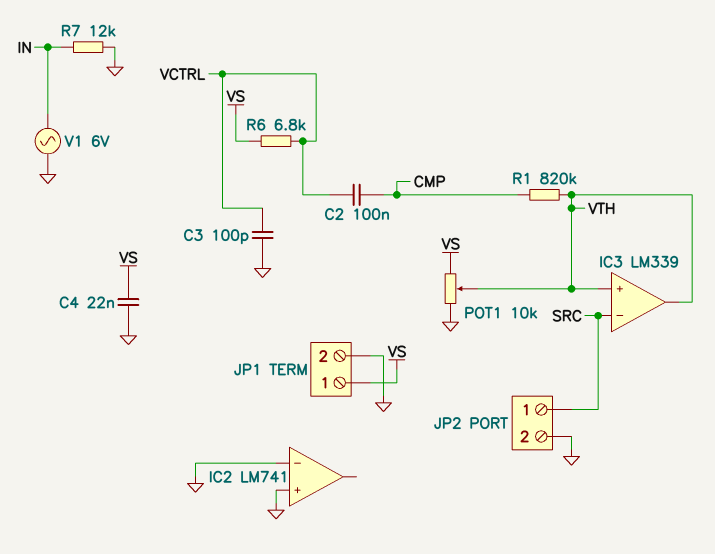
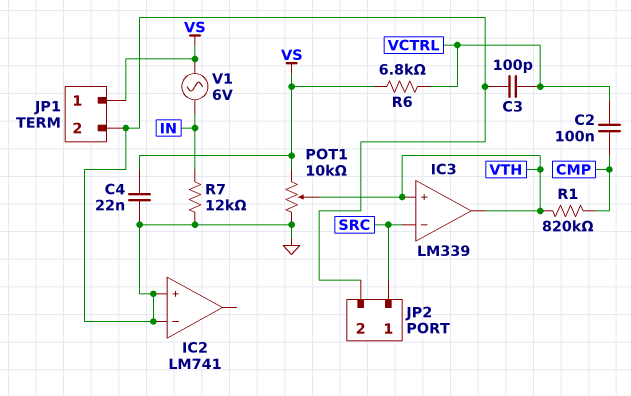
V1: AC 6V (GND, IN) -> AC 6V (IN, VS)

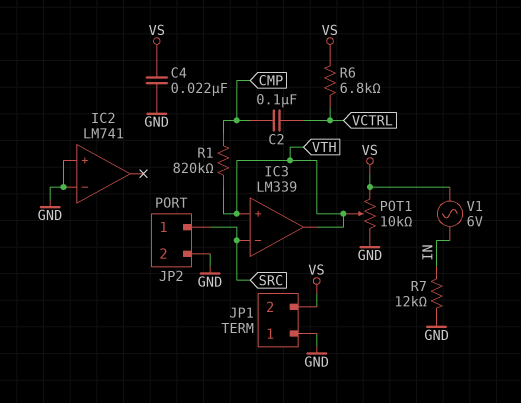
C3: 100pF (GND, VCTRL) -> none
JP1 pin 1: VS -> GND
JP1 pin 2: GND -> VS

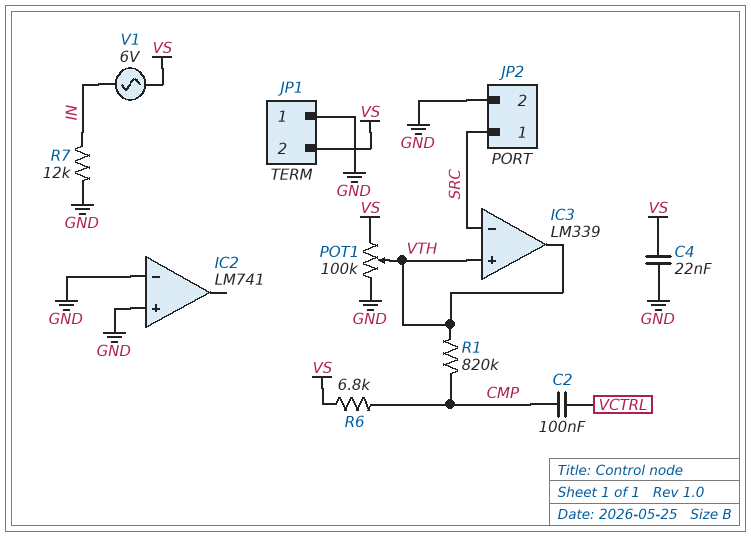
POT1: 10k (GND, VS, wiper VTH) -> 100k (GND, VS, wiper VTH)
R6: 6.8k (VCTRL, VS) -> 6.8k (CMP, VS)

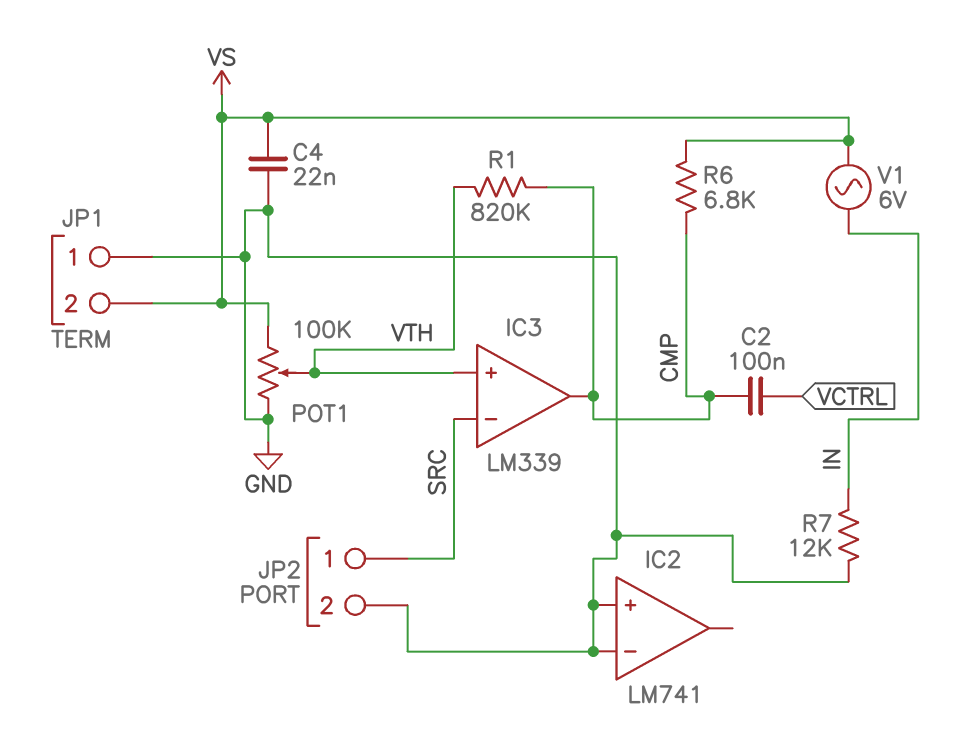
IC3 pin out: VTH -> CMP

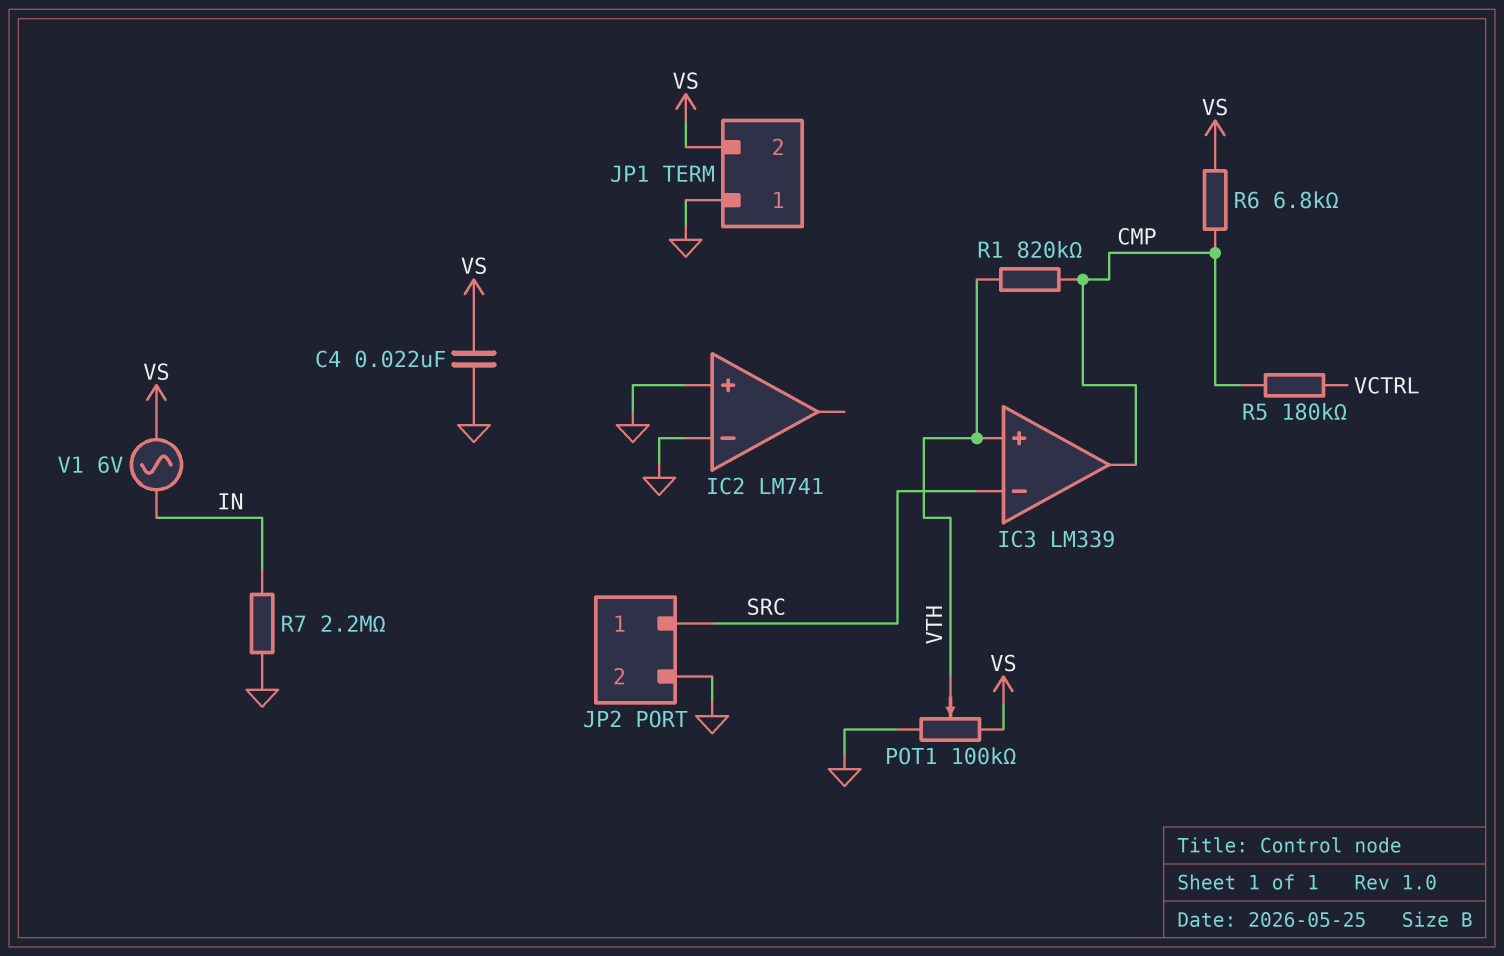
C2: 100nF (CMP, VCTRL) -> none
R5: none -> 180k (CMP, VCTRL)
R7: 12k (GND, IN) -> 2.2M (GND, IN)

